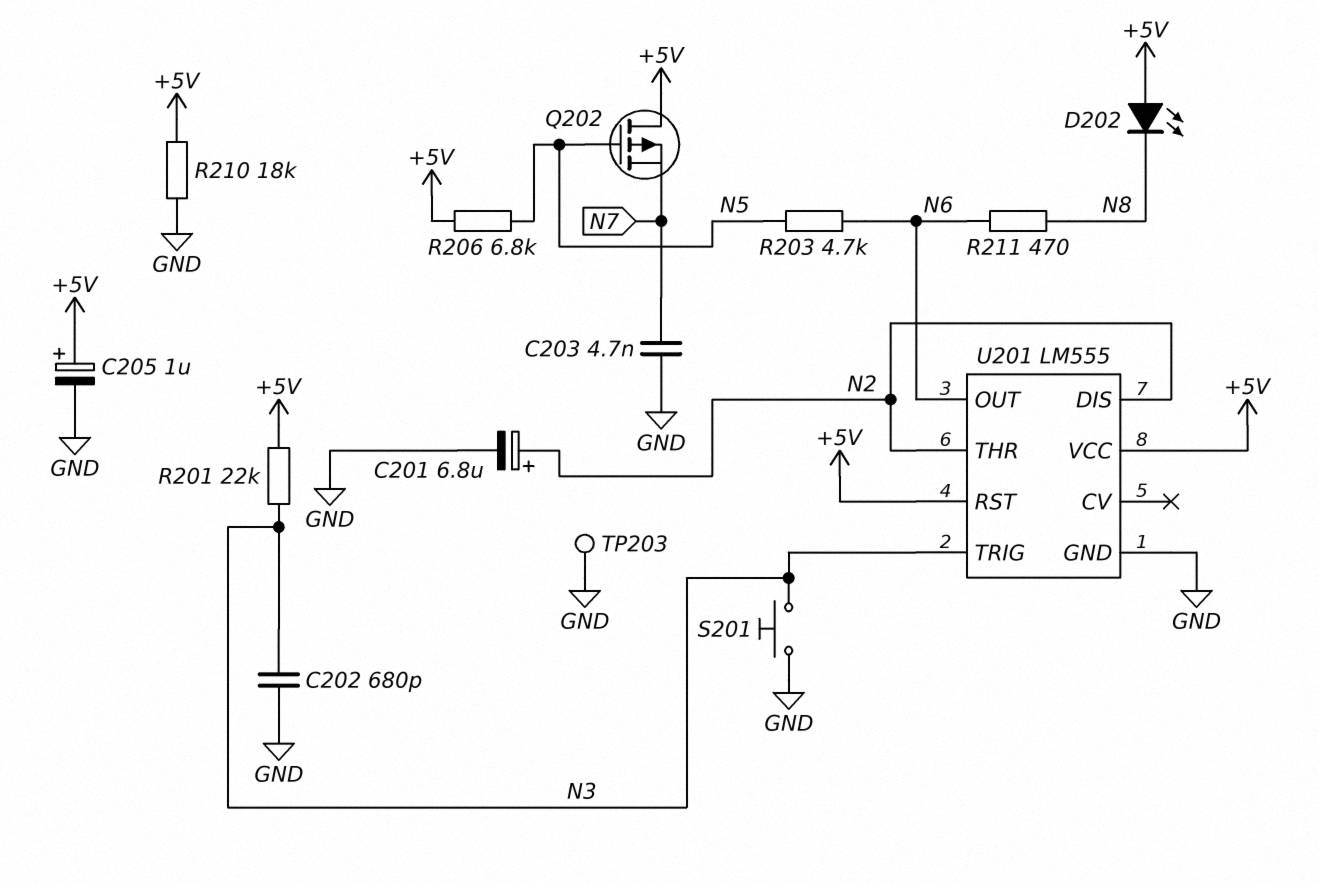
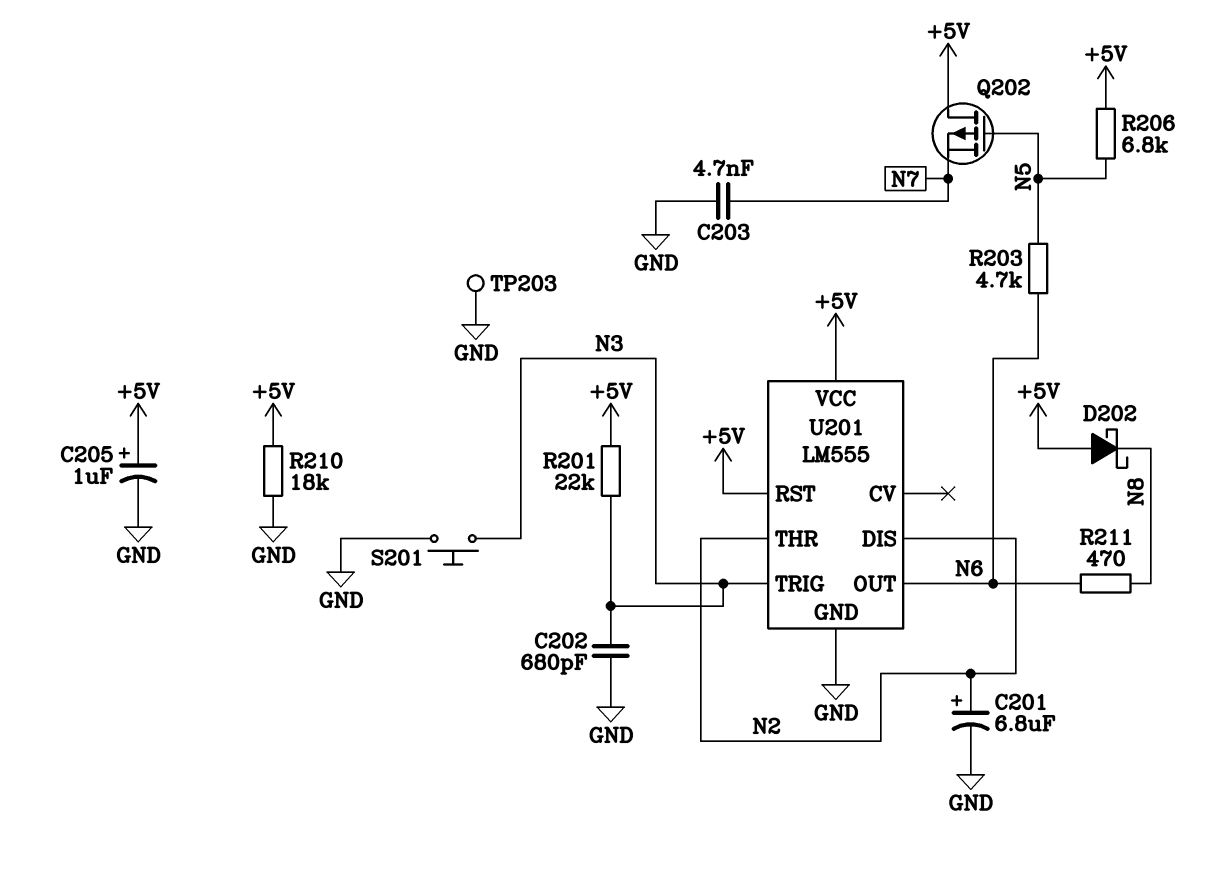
D202: LED (A +5V, K N8) -> schottky (A +5V, K N8)

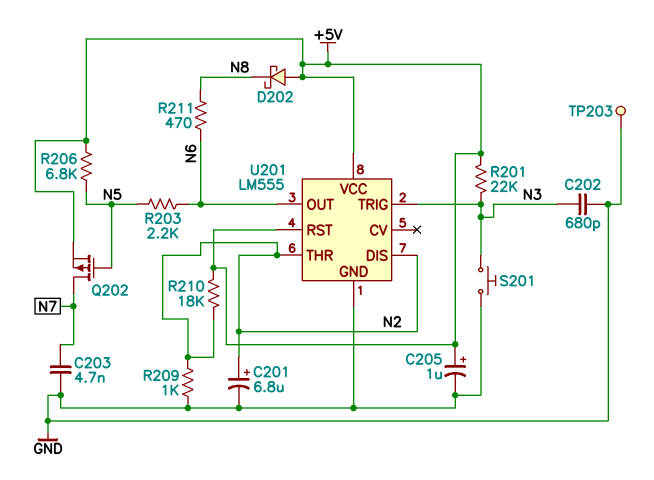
Q202: PMOS (G N5, D +5V, S N7) -> PMOS (G N5, D N7, S +5V)
R203: 4.7k (N5, N6) -> 2.2k (N5, N6)
R209: none -> 1k (GND, N2)
R210: 18k (+5V, GND) -> 18k (+5V, N2)

